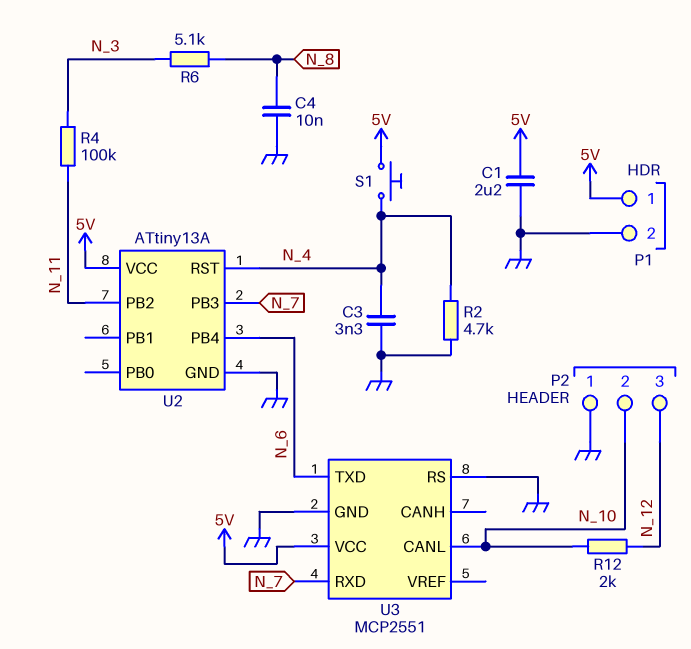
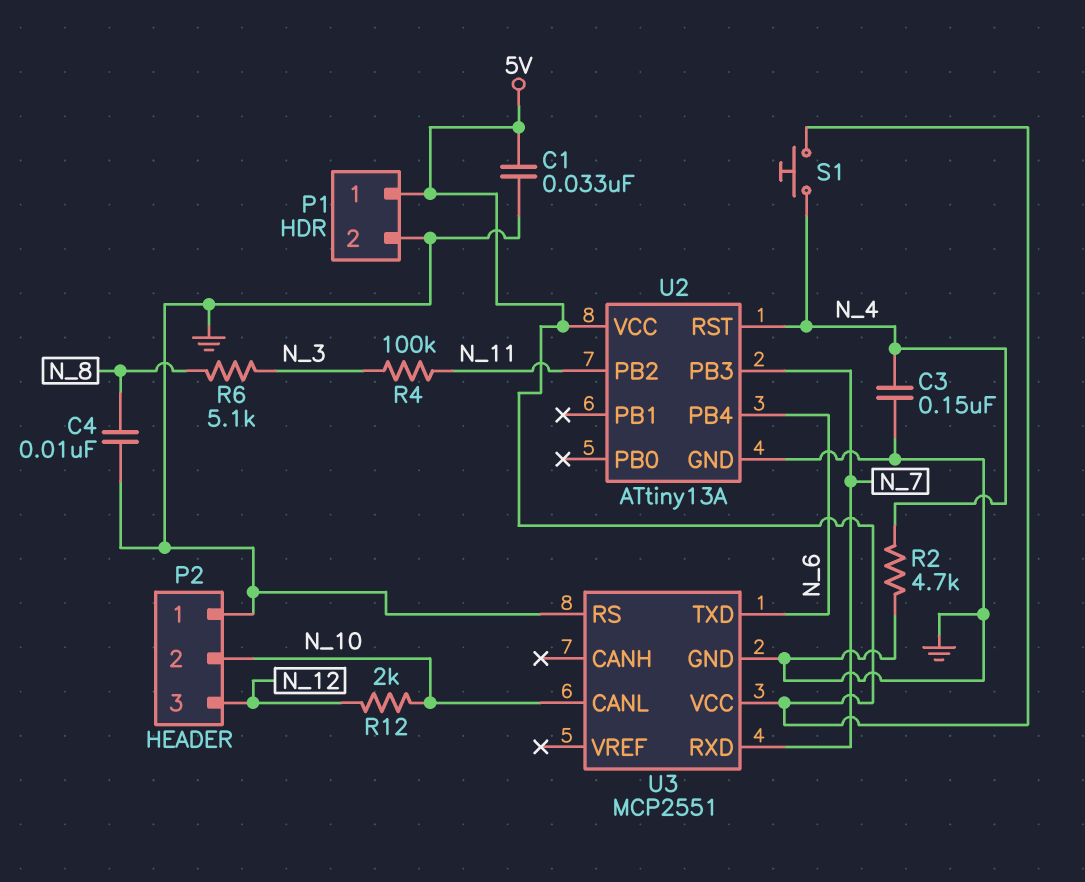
C1: 2.2uF (5V, GND) -> 33nF (5V, GND)
C3: 3.3nF (GND, N_4) -> 150nF (GND, N_4)

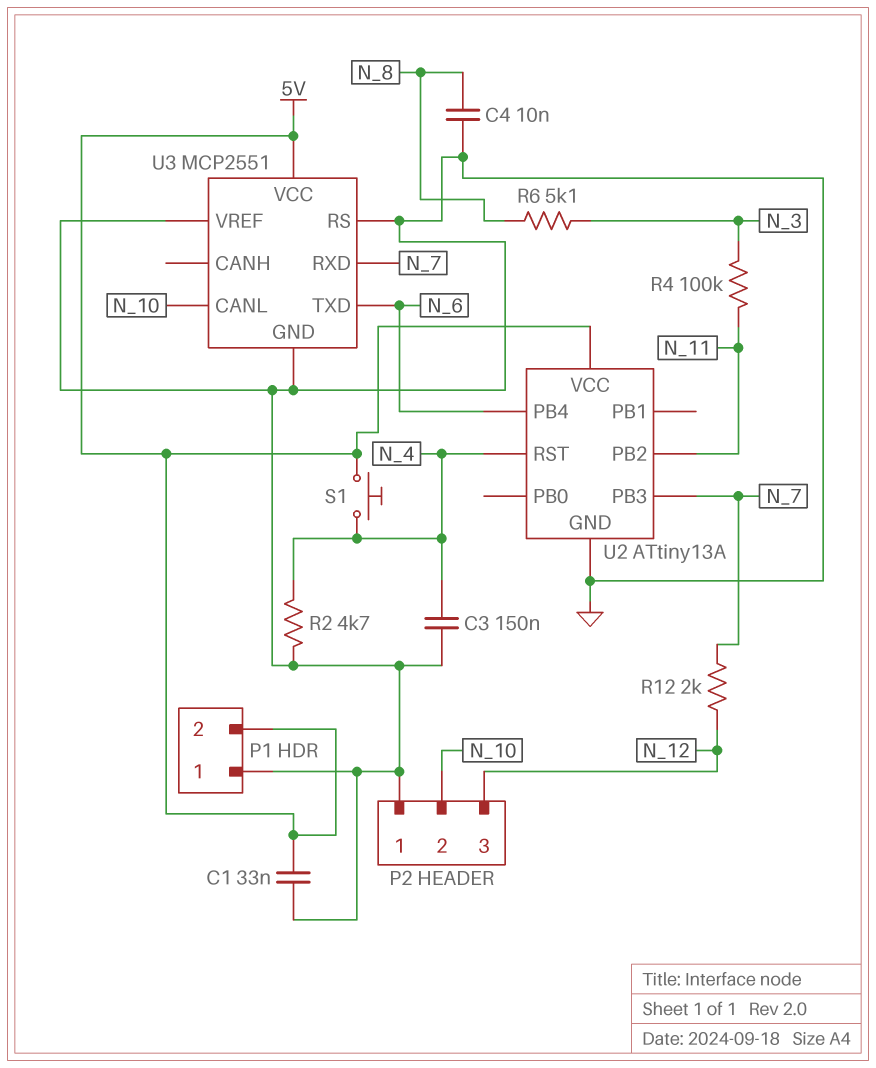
P1 pin 1: 5V -> GND
P1 pin 2: GND -> 5V
R12: 2k (N_10, N_12) -> 2k (N_7, N_12)
U3 pin VREF: none -> GND

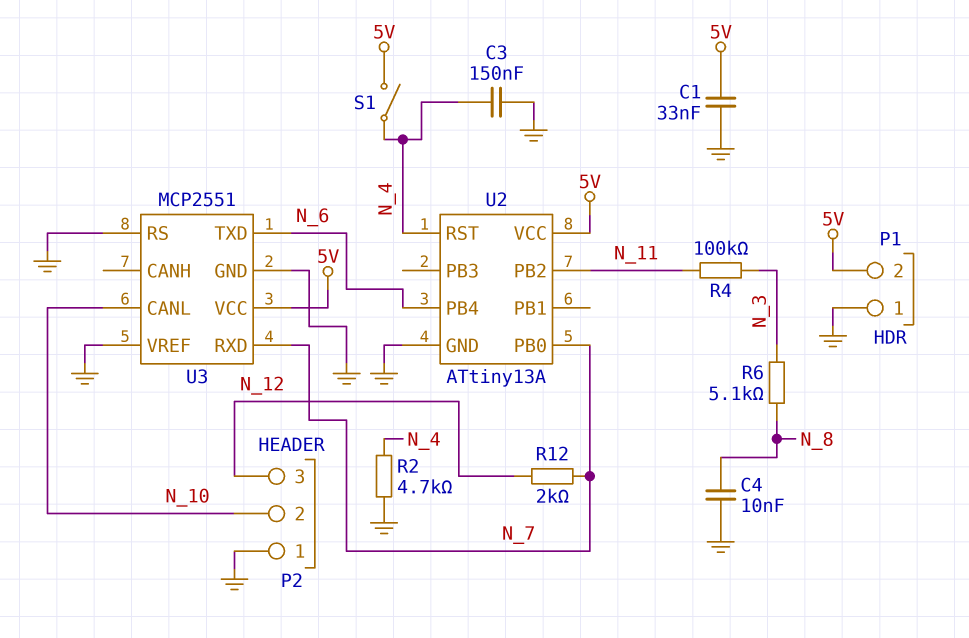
S1: button (5V, N_4) -> switch (5V, N_4)
U2 pin PB0: none -> N_7
U2 pin PB3: N_7 -> none

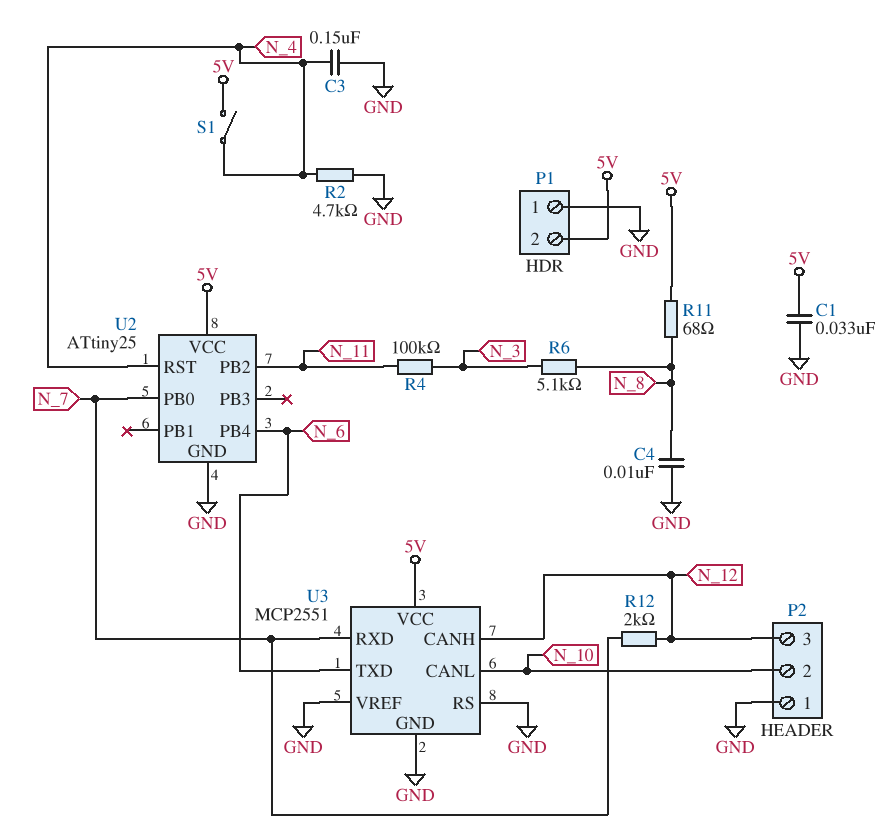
R11: none -> 68 (5V, N_8)
U2: ATtiny13A -> ATtiny25
U3 pin CANH: none -> N_12

